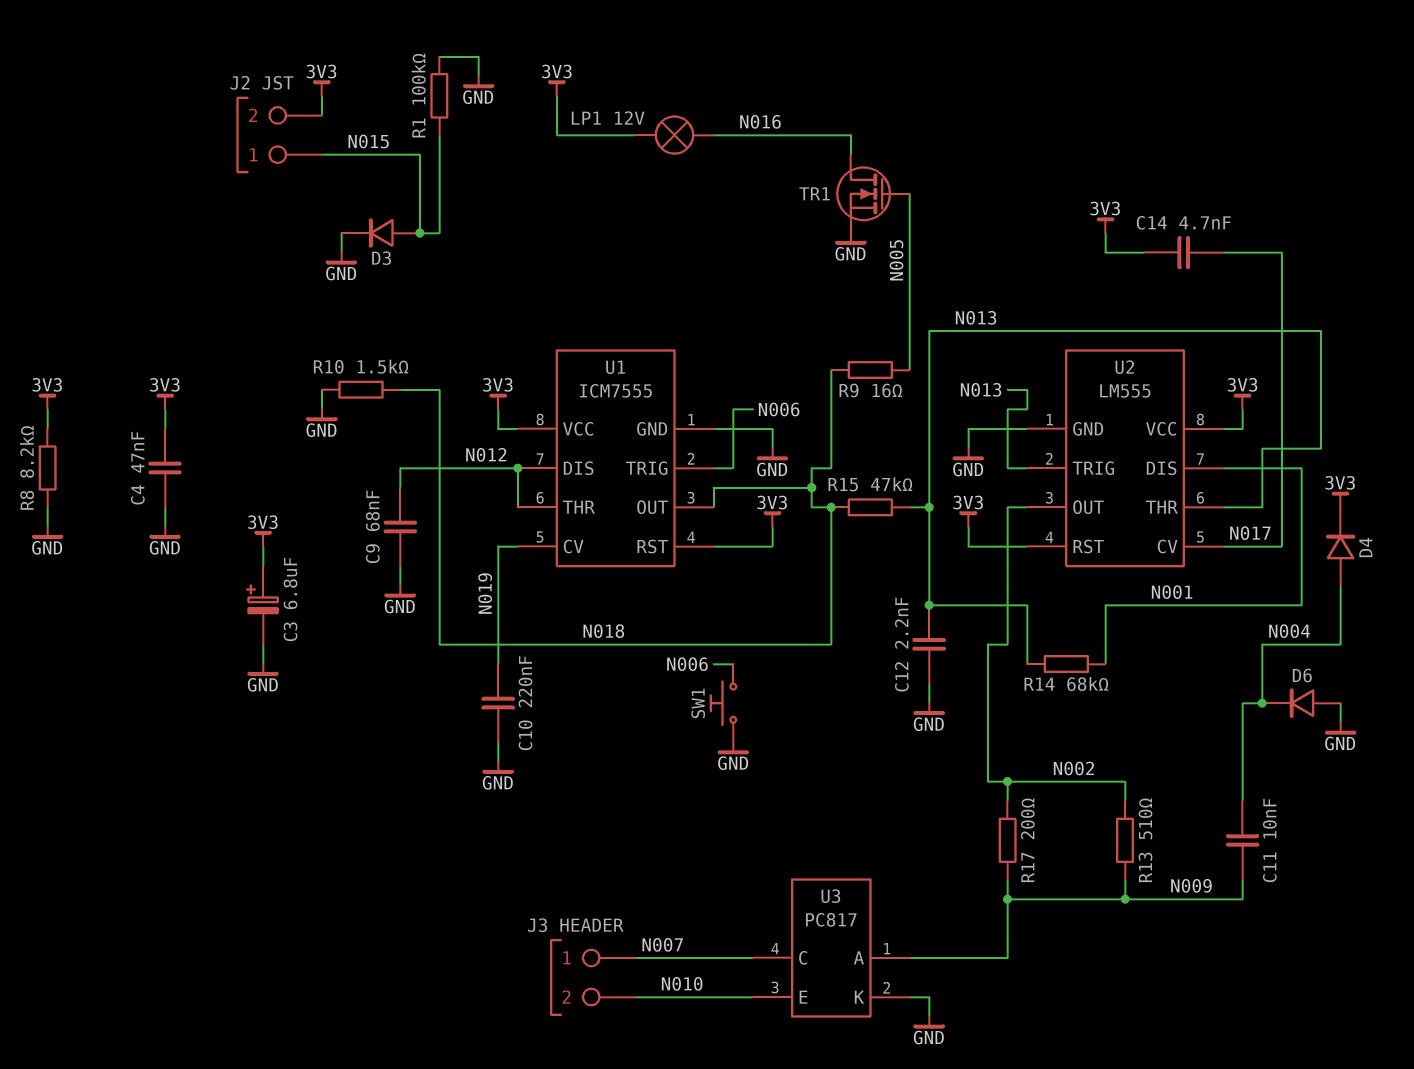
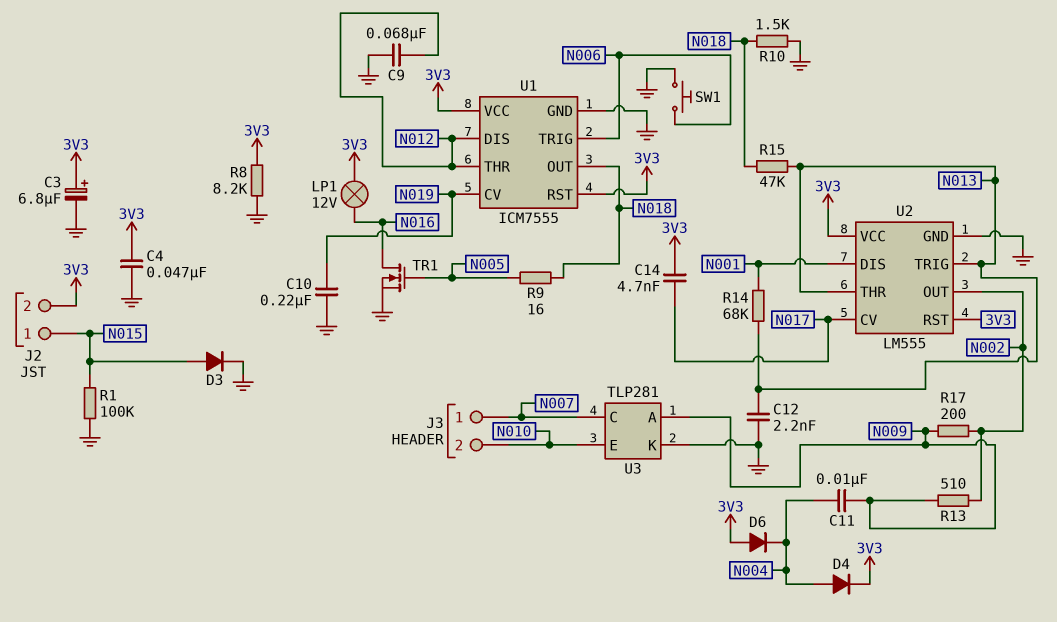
D6: diode (A GND, K N004) -> diode (A 3V3, K N004)
U3: PC817 -> TLP281

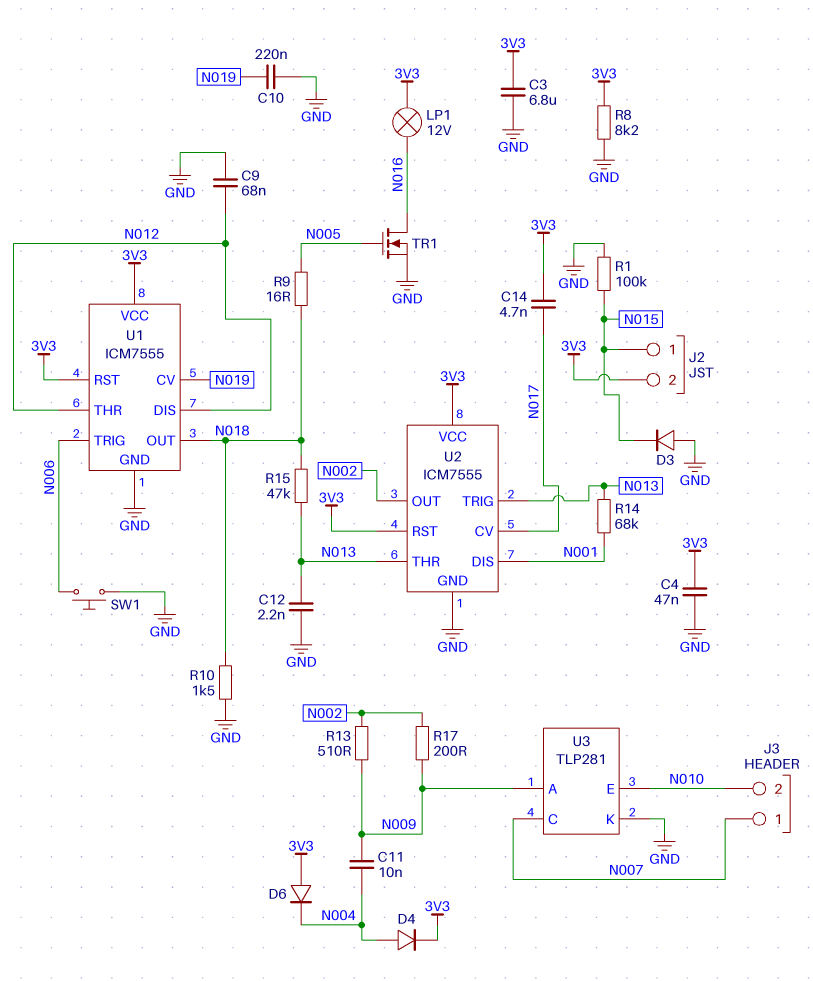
C3: 6.8uF (plus 3V3, minus GND) -> 6.8uF (3V3, GND)
D3: diode (A N015, K GND) -> diode (A GND, K N015)
U2: LM555 -> ICM7555

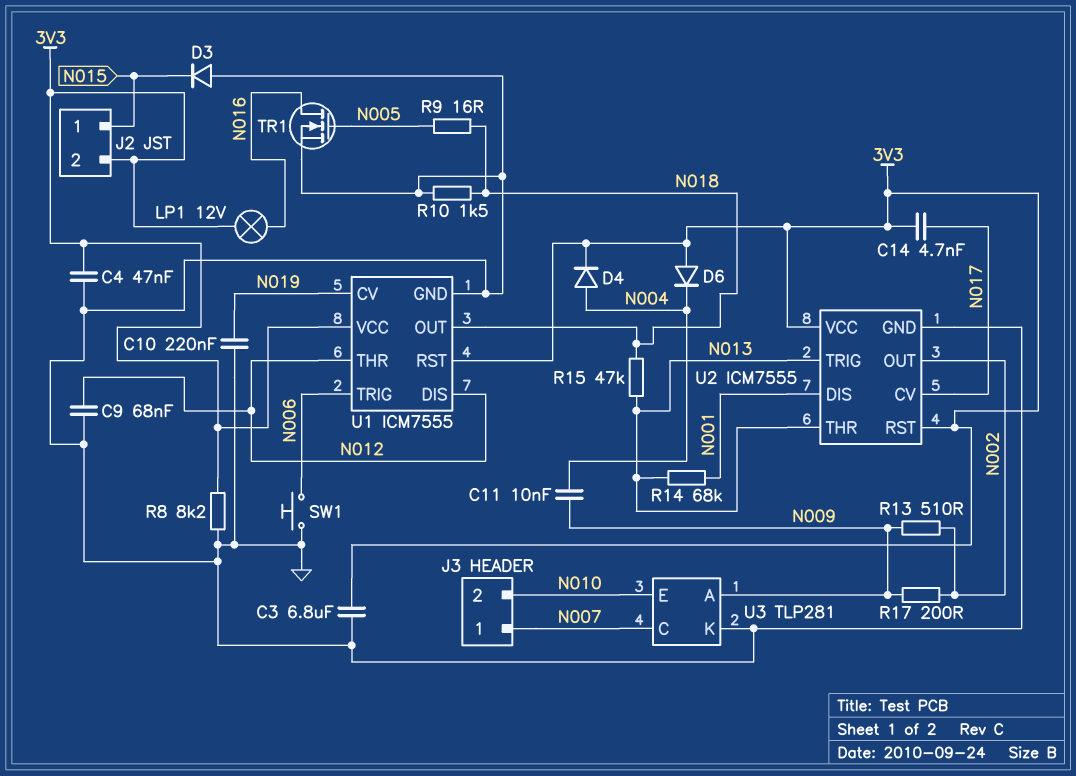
C12: 2.2nF (GND, N013) -> none
R1: 100k (GND, N015) -> none

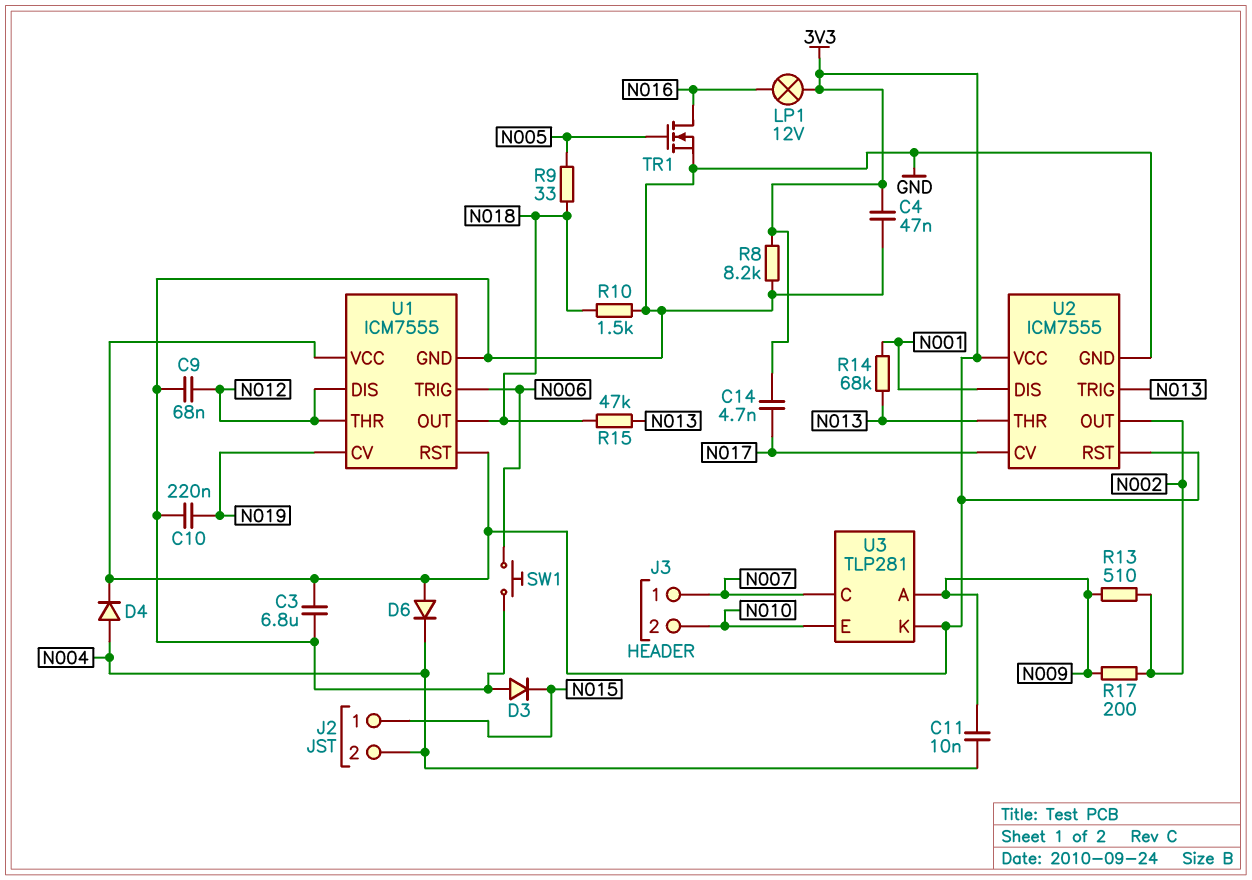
J2 pin 2: 3V3 -> N004
R9: 16 (N005, N018) -> 33 (N005, N018)
U3 pin K: GND -> 3V3

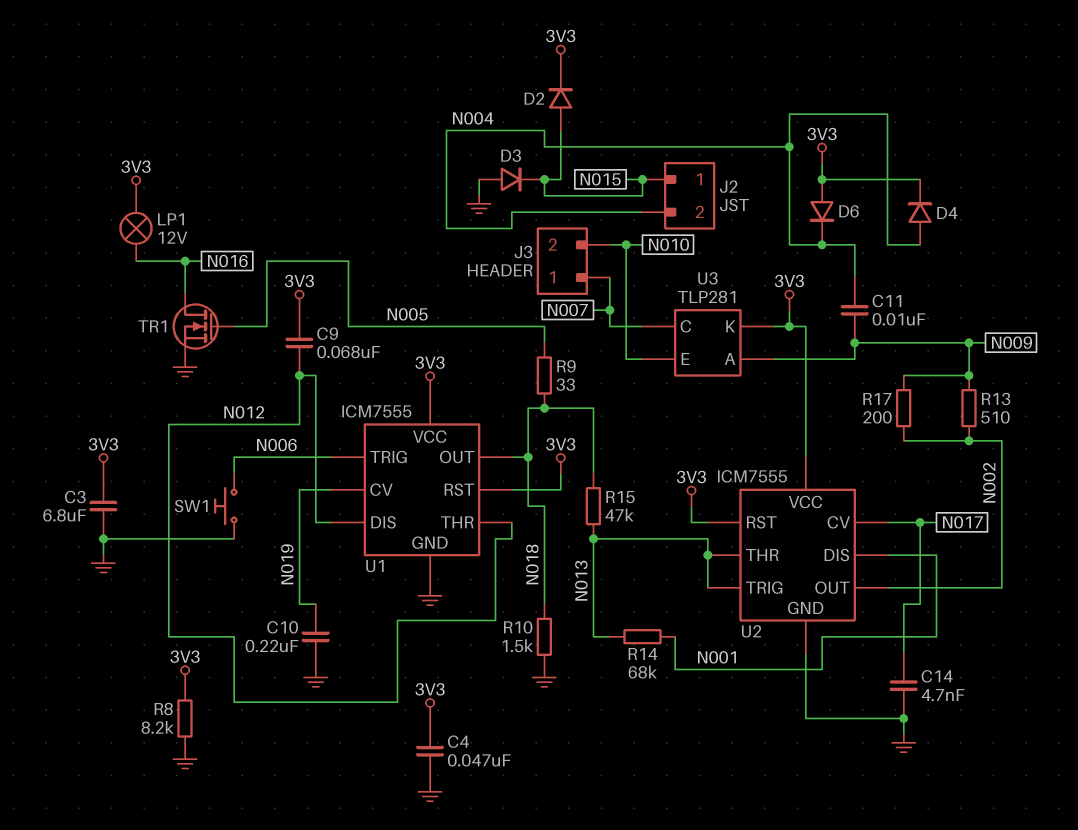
C9: 68nF (GND, N012) -> 68nF (3V3, N012)
C14: 4.7nF (3V3, N017) -> 4.7nF (GND, N017)
D2: none -> diode (A N015, K 3V3)

